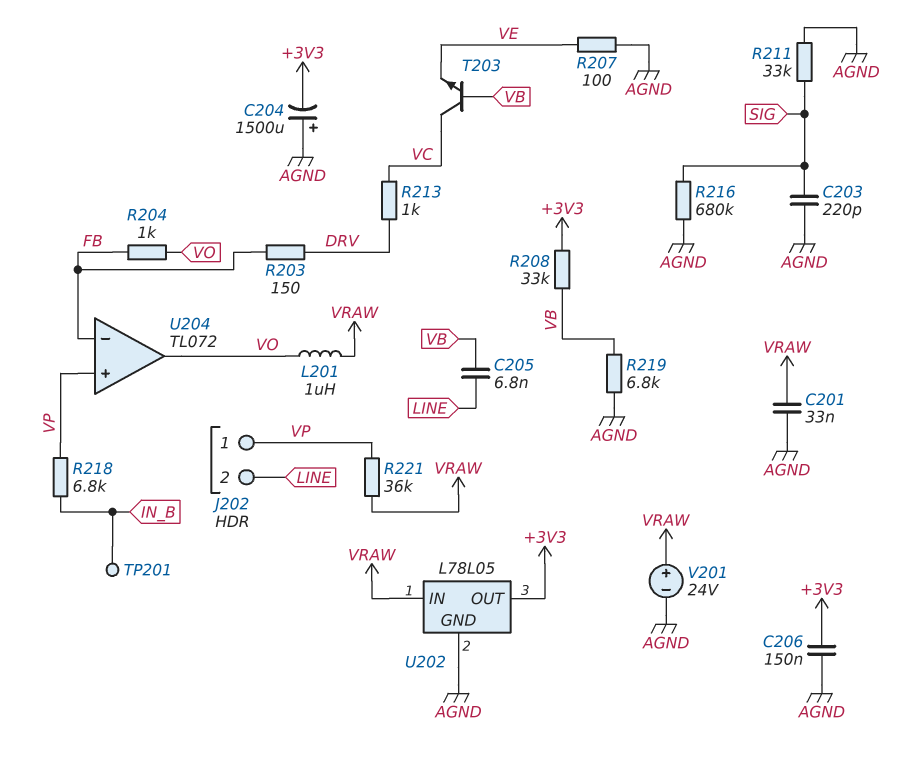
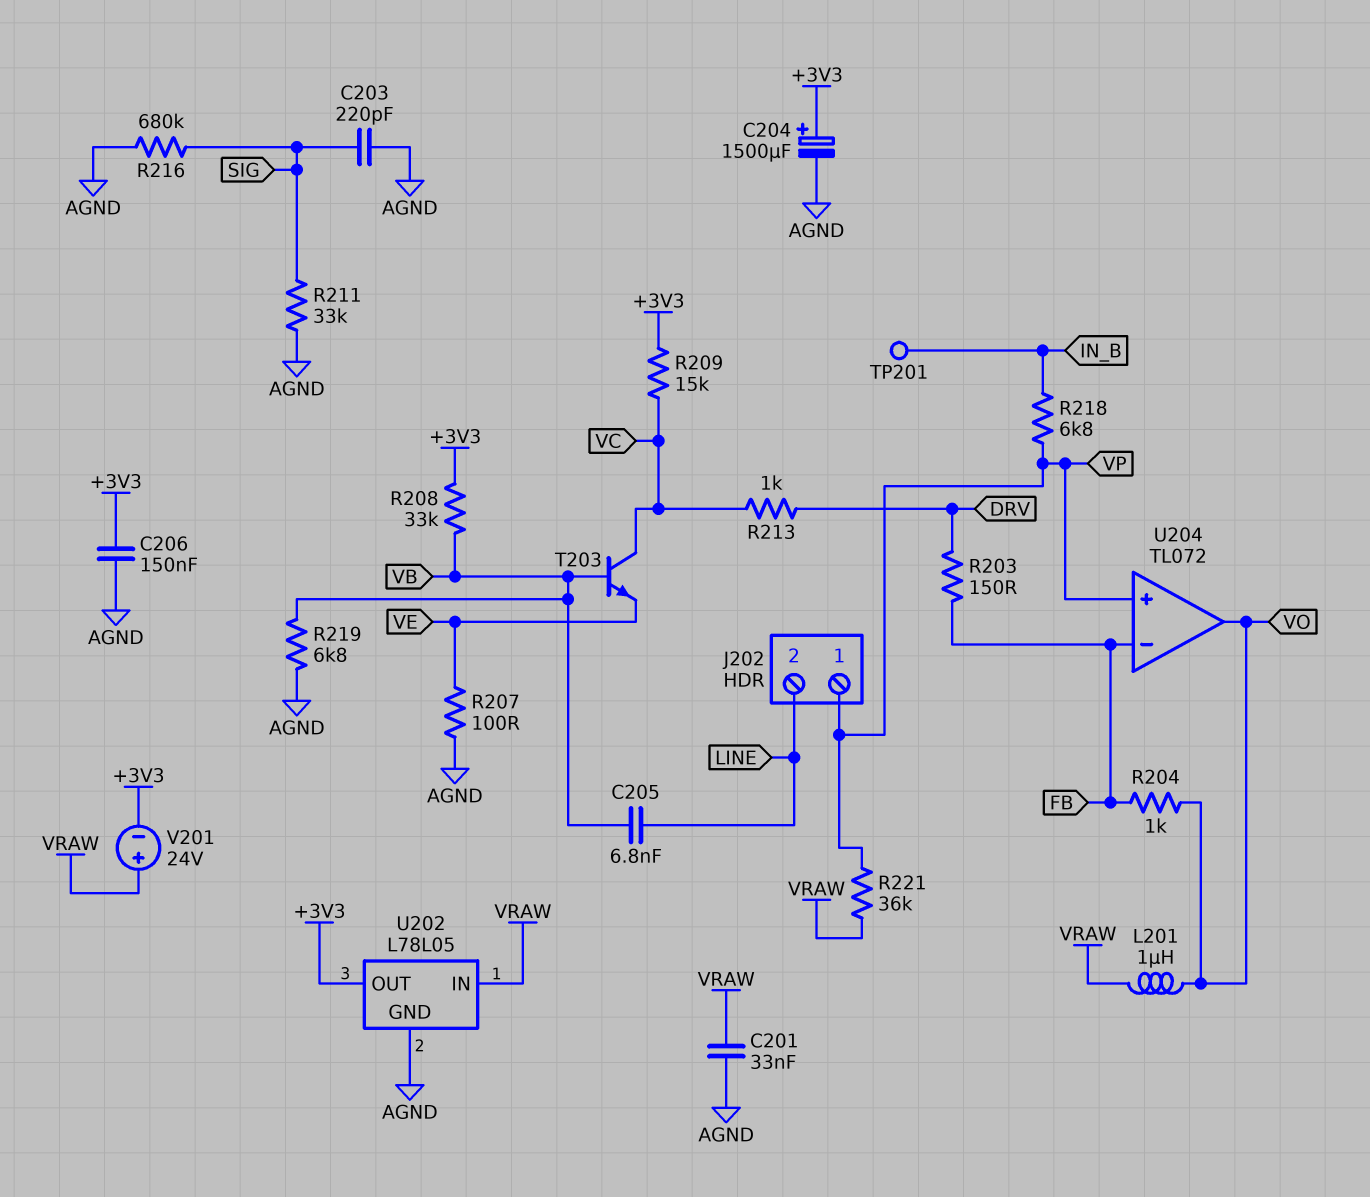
C204: 1500uF (plus AGND, minus +3V3) -> 1500uF (plus +3V3, minus AGND)
R209: none -> 15k (+3V3, VC)
V201: 24V (plus VRAW, minus AGND) -> 24V (plus VRAW, minus +3V3)

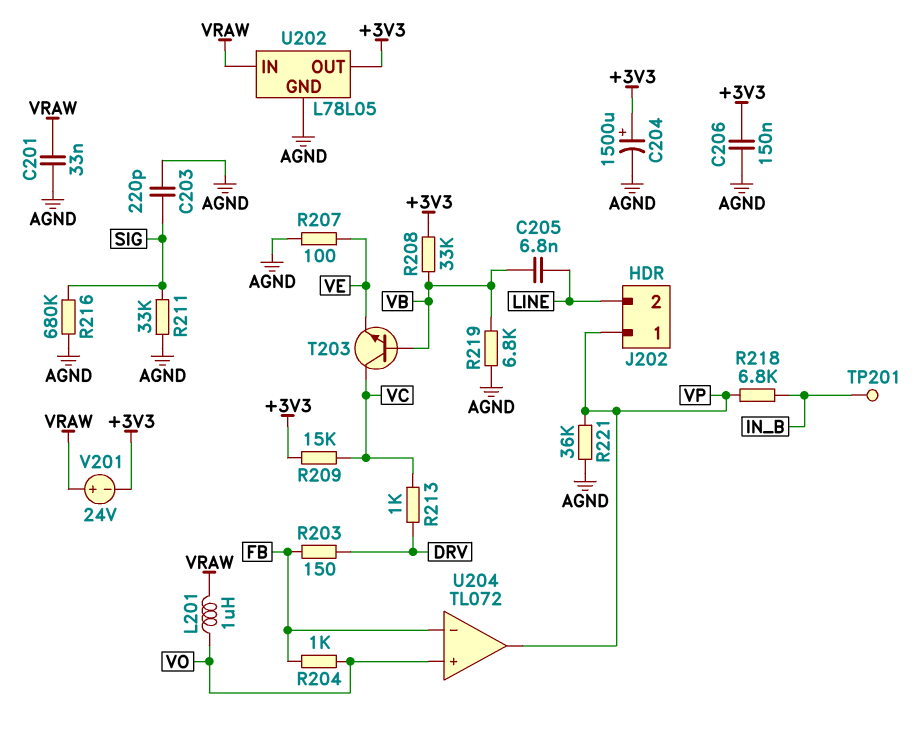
R221: 36k (VP, VRAW) -> 36k (AGND, VP)
U204 pin in+: VP -> VO
U204 pin out: VO -> VP

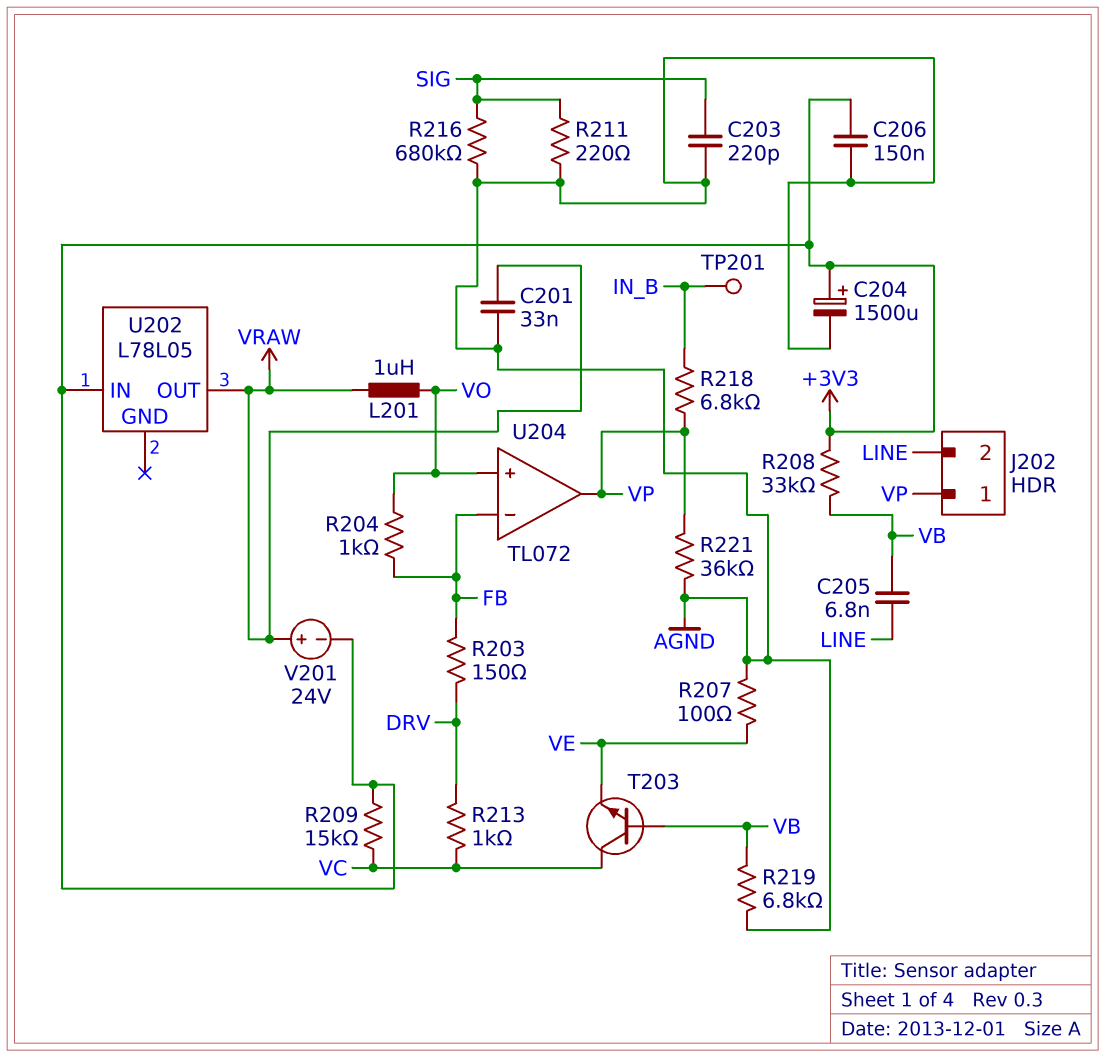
R211: 33k (AGND, SIG) -> 220 (AGND, SIG)
U202 pin GND: AGND -> none
U202 pin IN: VRAW -> +3V3
U202 pin OUT: +3V3 -> VRAW

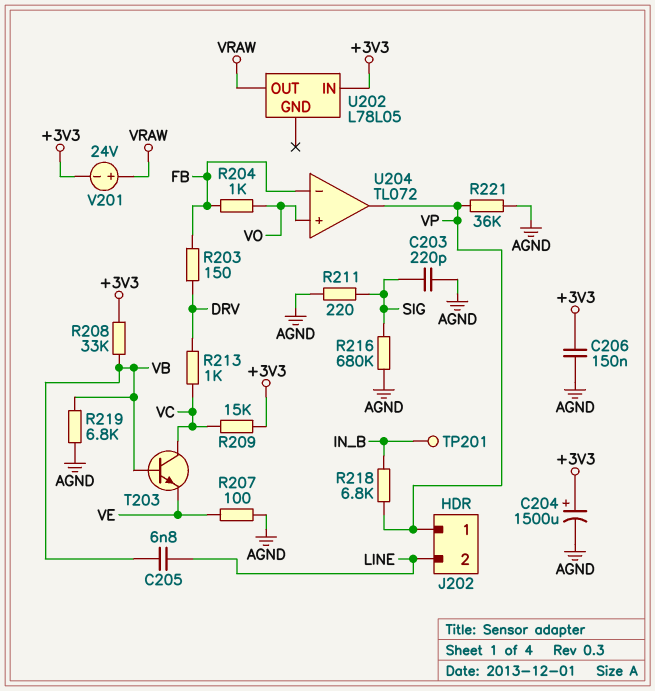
C201: 33nF (AGND, VRAW) -> none
L201: 1uH (VO, VRAW) -> none

